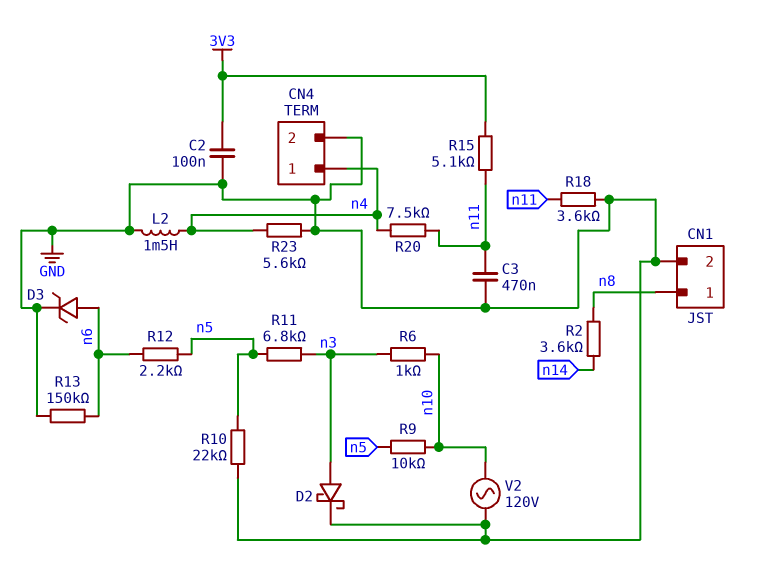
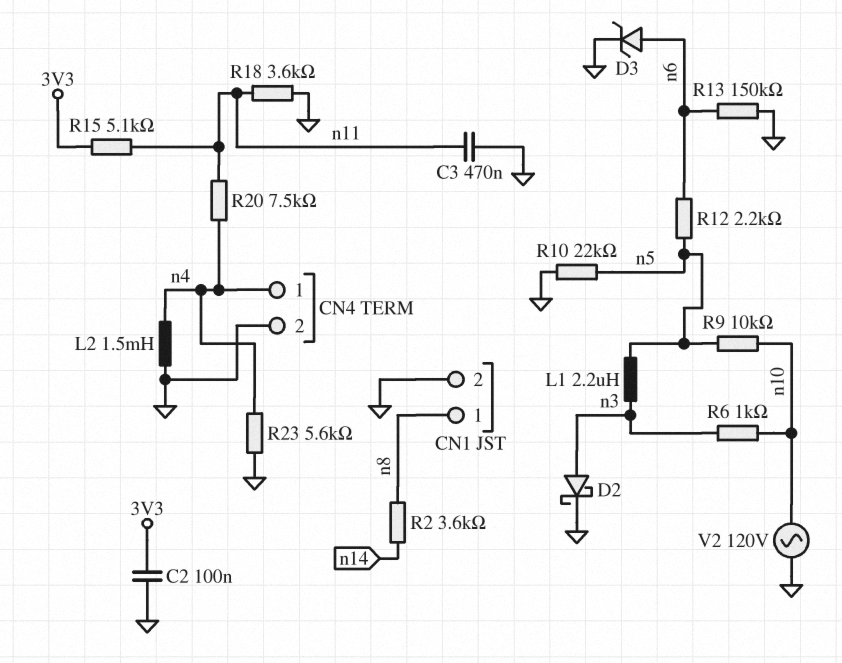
L1: none -> 2.2uH (n3, n5)
R11: 6.8k (n3, n5) -> none

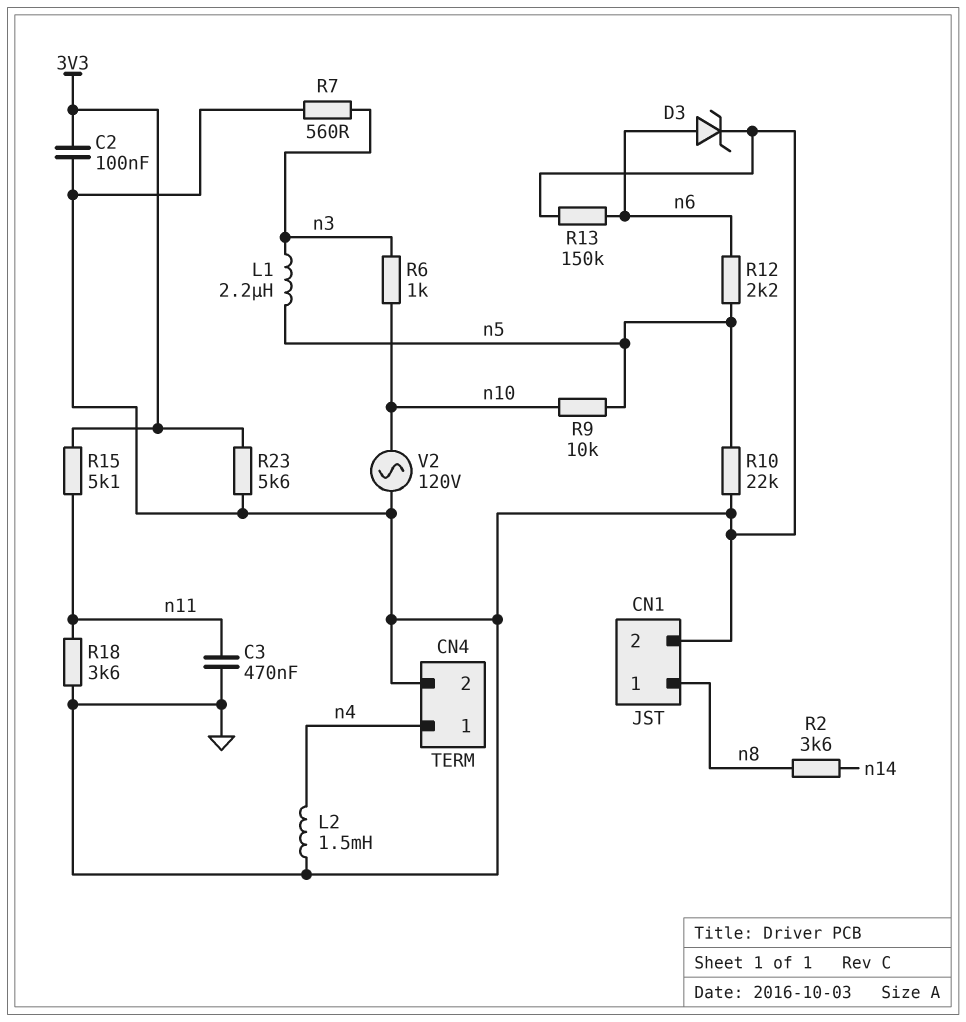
D2: schottky (A n3, K GND) -> none
R7: none -> 560 (GND, n3)
R20: 7.5k (n4, n11) -> none
R23: 5.6k (GND, n4) -> 5.6k (3V3, GND)

